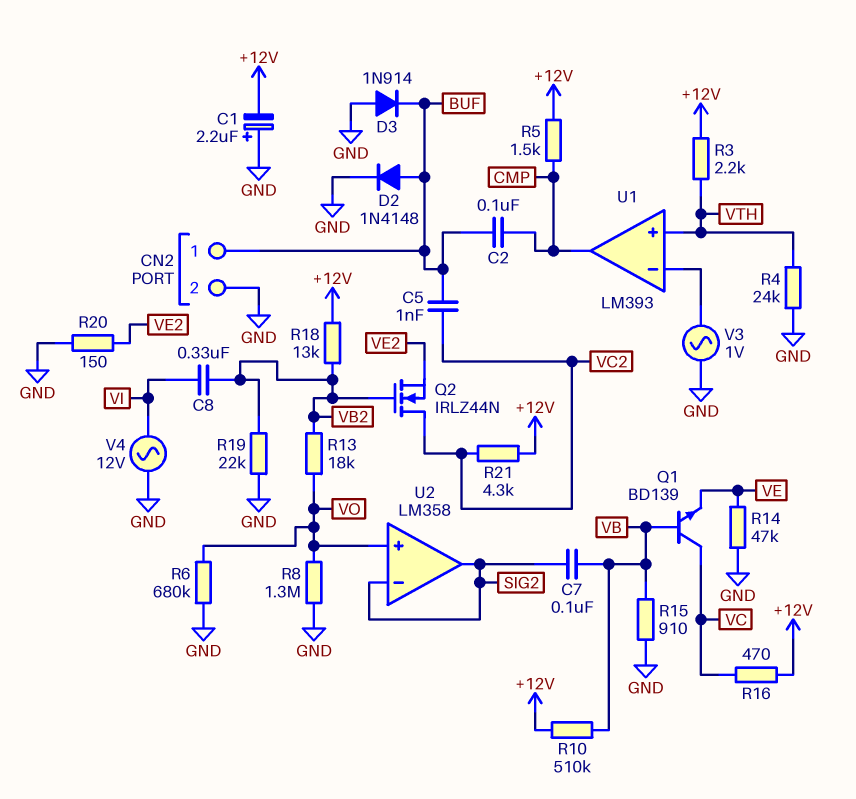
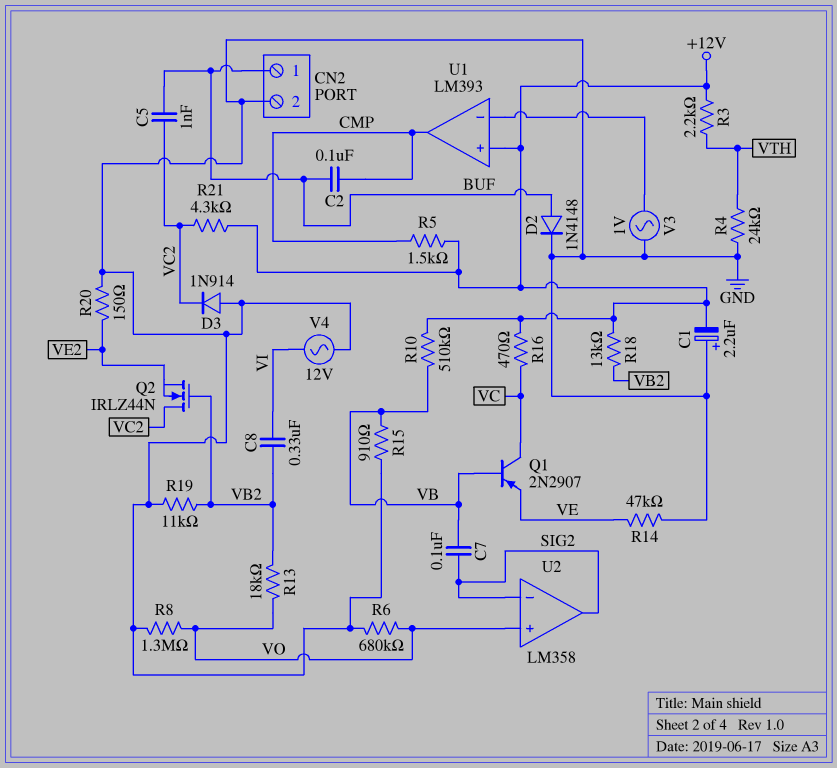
D3: diode 1N914 (A GND, K BUF) -> diode 1N914 (A GND, K VC2)
Q1: NPN BD139 (B VB, C VC, E VE) -> PNP 2N2907 (B VB, C VC, E VE)
R19: 22k (GND, VB2) -> 11k (GND, VB2)
U1 pin in+: VTH -> +12V

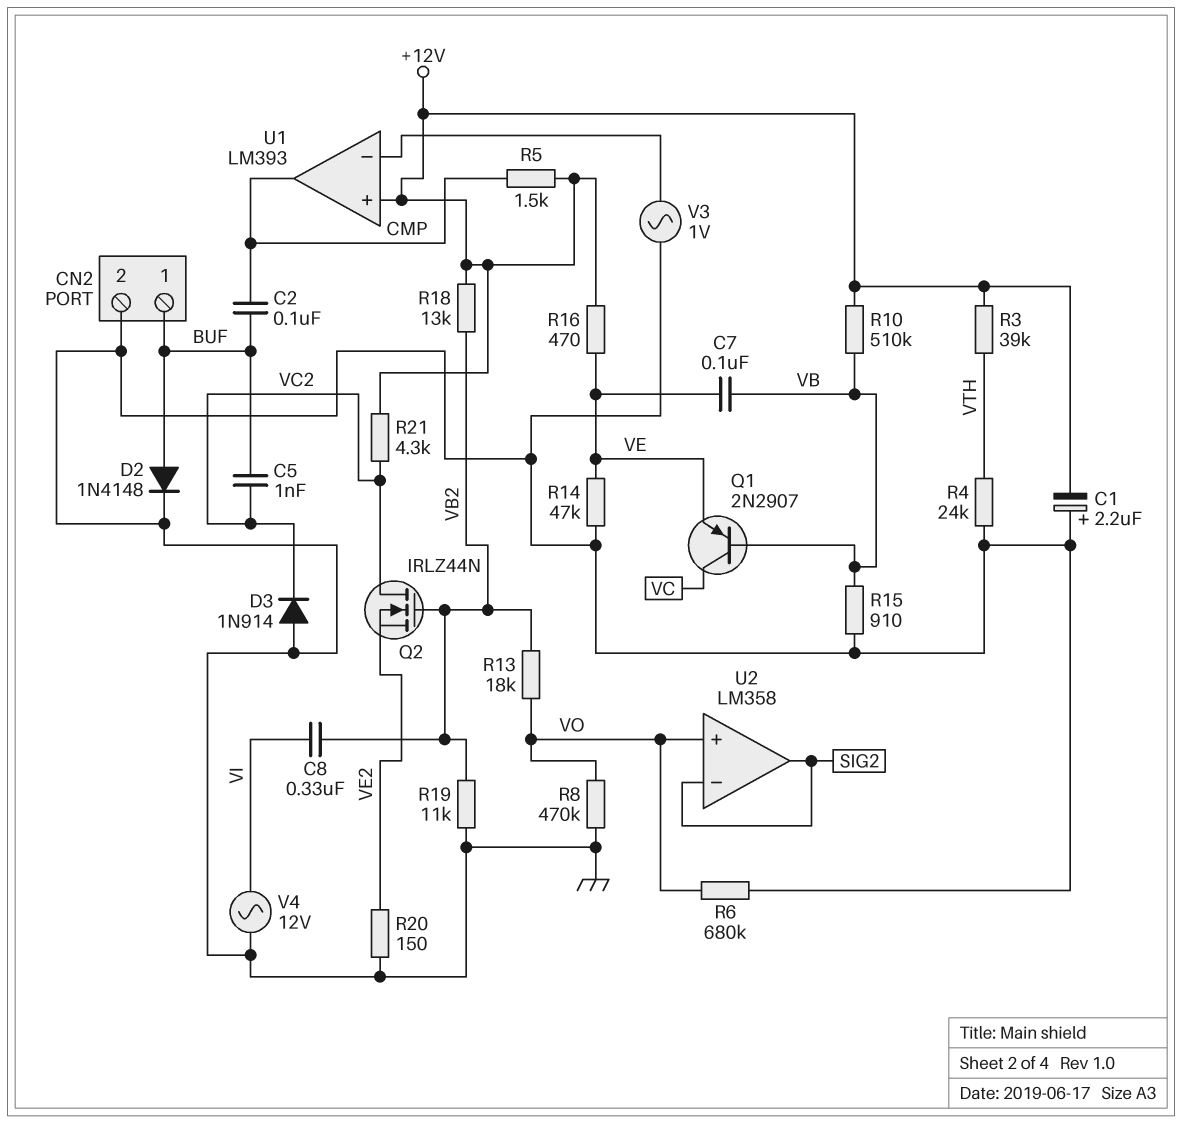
C7: 100nF (SIG2, VB) -> 100nF (VB, VE)
R3: 2.2k (+12V, VTH) -> 39k (+12V, VTH)
R8: 1.3M (GND, VO) -> 470k (GND, VO)
R16: 470 (+12V, VC) -> 470 (+12V, VE)

